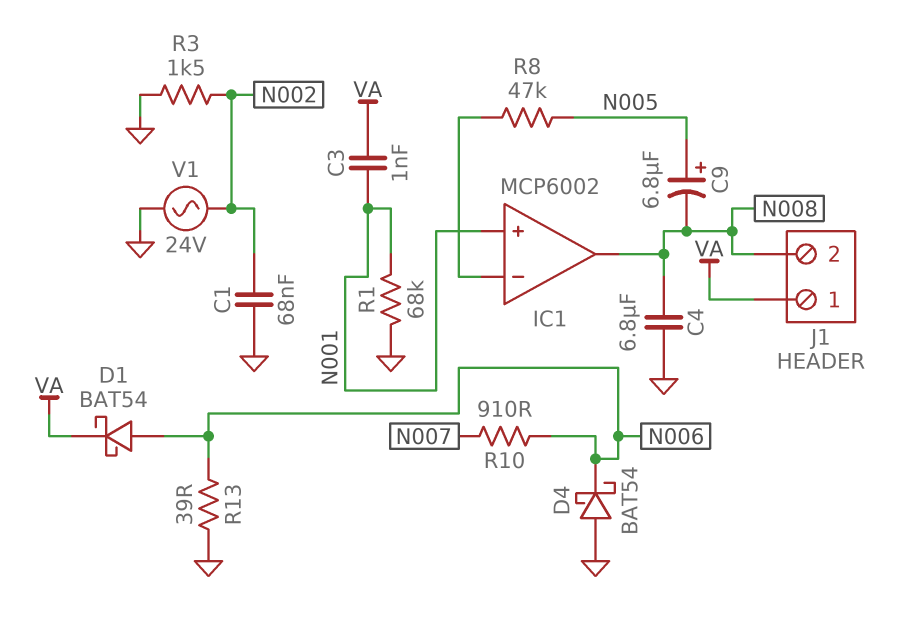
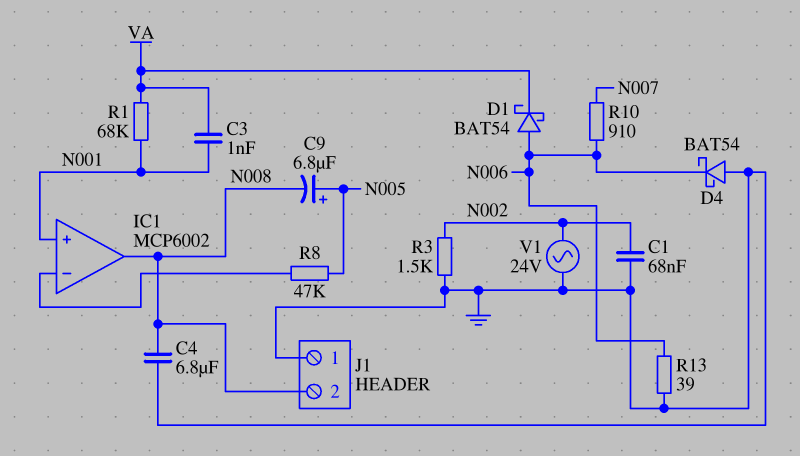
J1 pin 1: VA -> GND
R1: 68k (GND, N001) -> 68k (N001, VA)

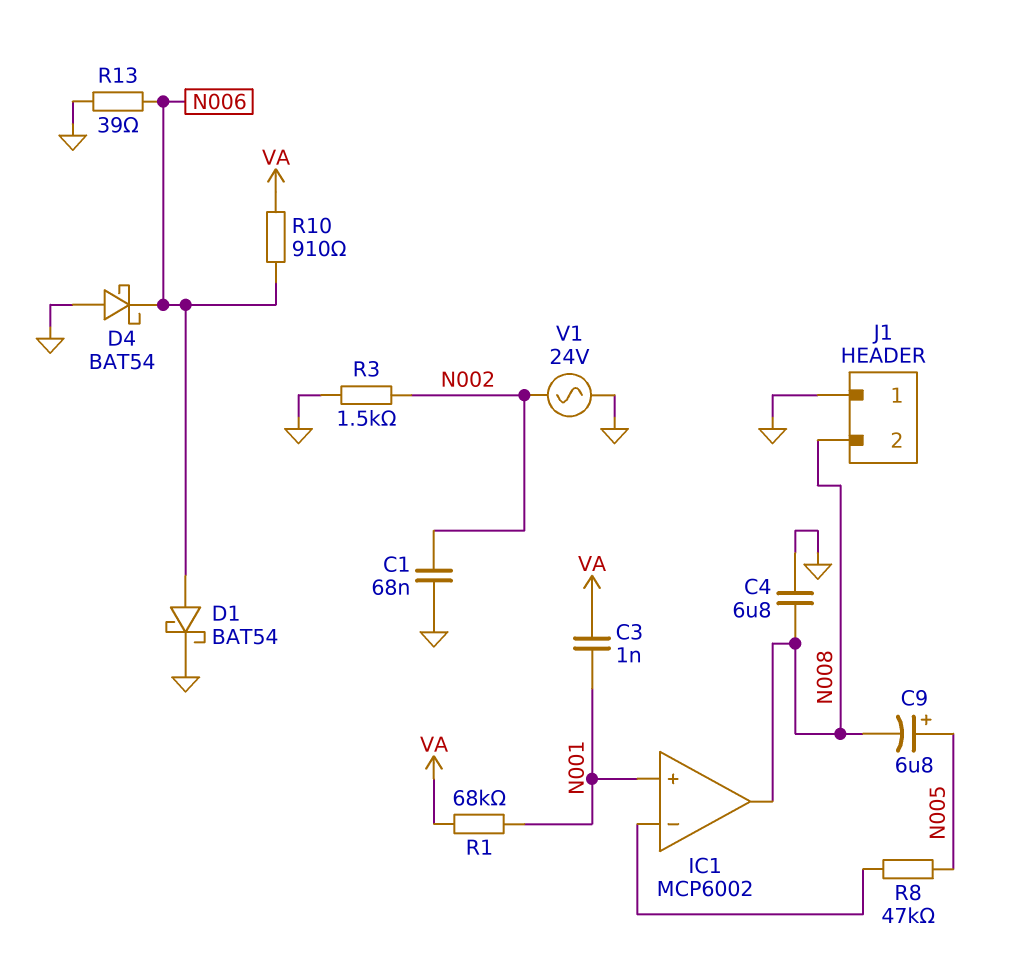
D1: schottky BAT54 (A N006, K VA) -> schottky BAT54 (A N006, K GND)
R10: 910 (N006, N007) -> 910 (N006, VA)

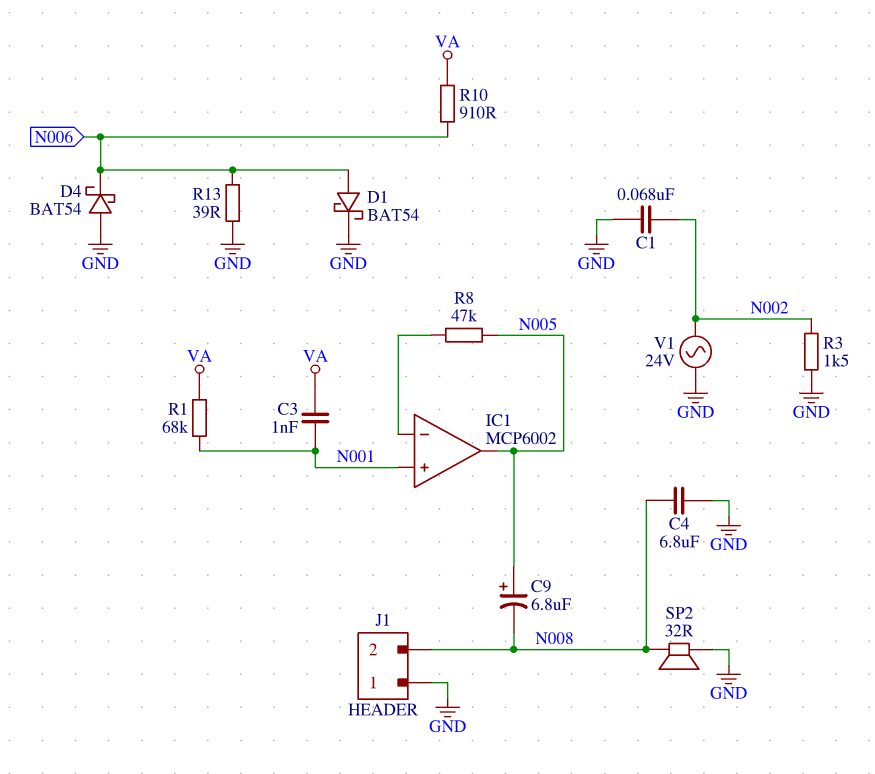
IC1 pin out: N008 -> N005
SP2: none -> speaker 32R (GND, N008)

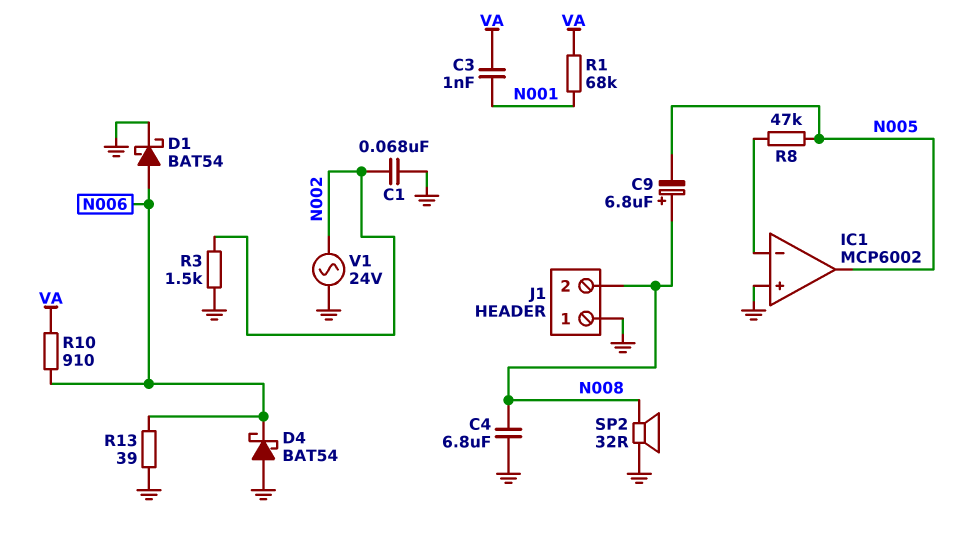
C9: 6.8uF (plus N005, minus N008) -> 6.8uF (plus N008, minus N005)
IC1 pin in+: N001 -> GND

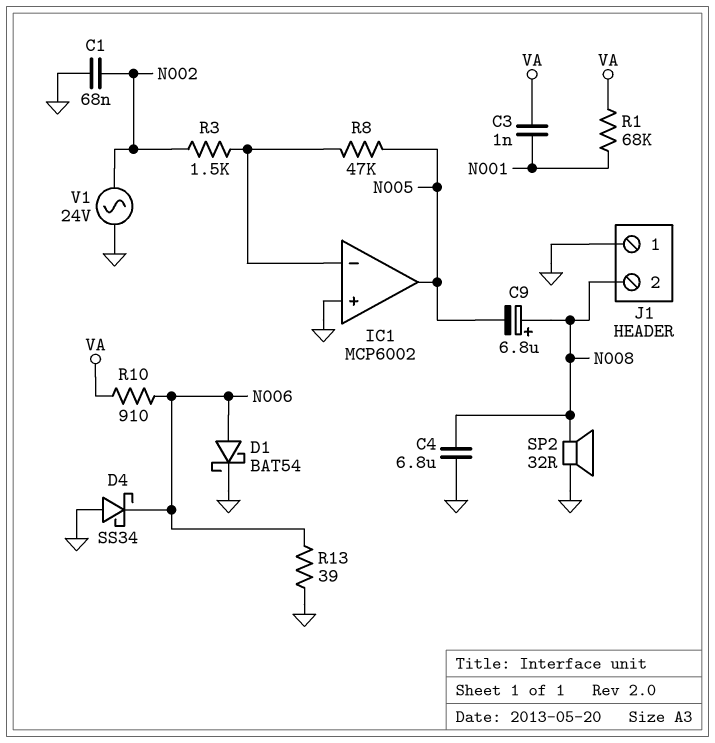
D4: schottky BAT54 (A GND, K N006) -> schottky SS34 (A GND, K N006)
R3: 1.5k (GND, N002) -> 1.5k (IC1/in-, N002)

